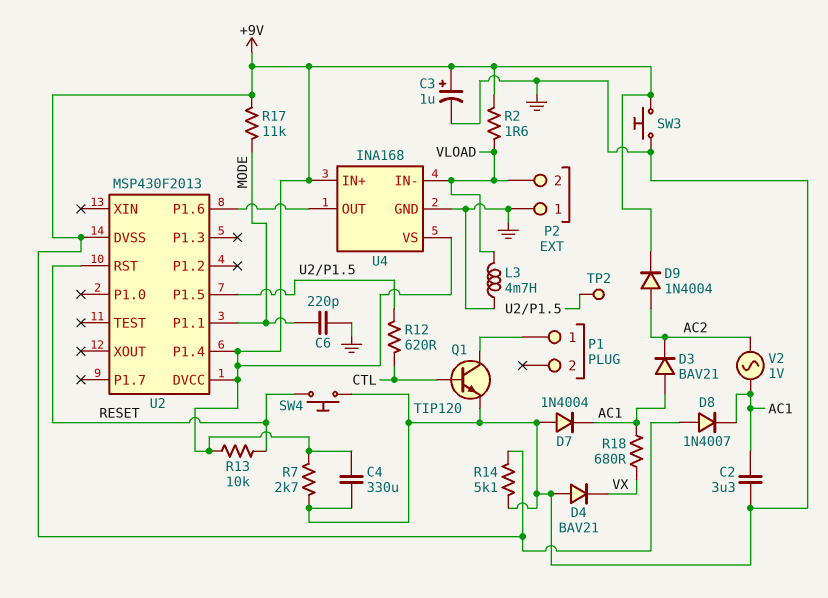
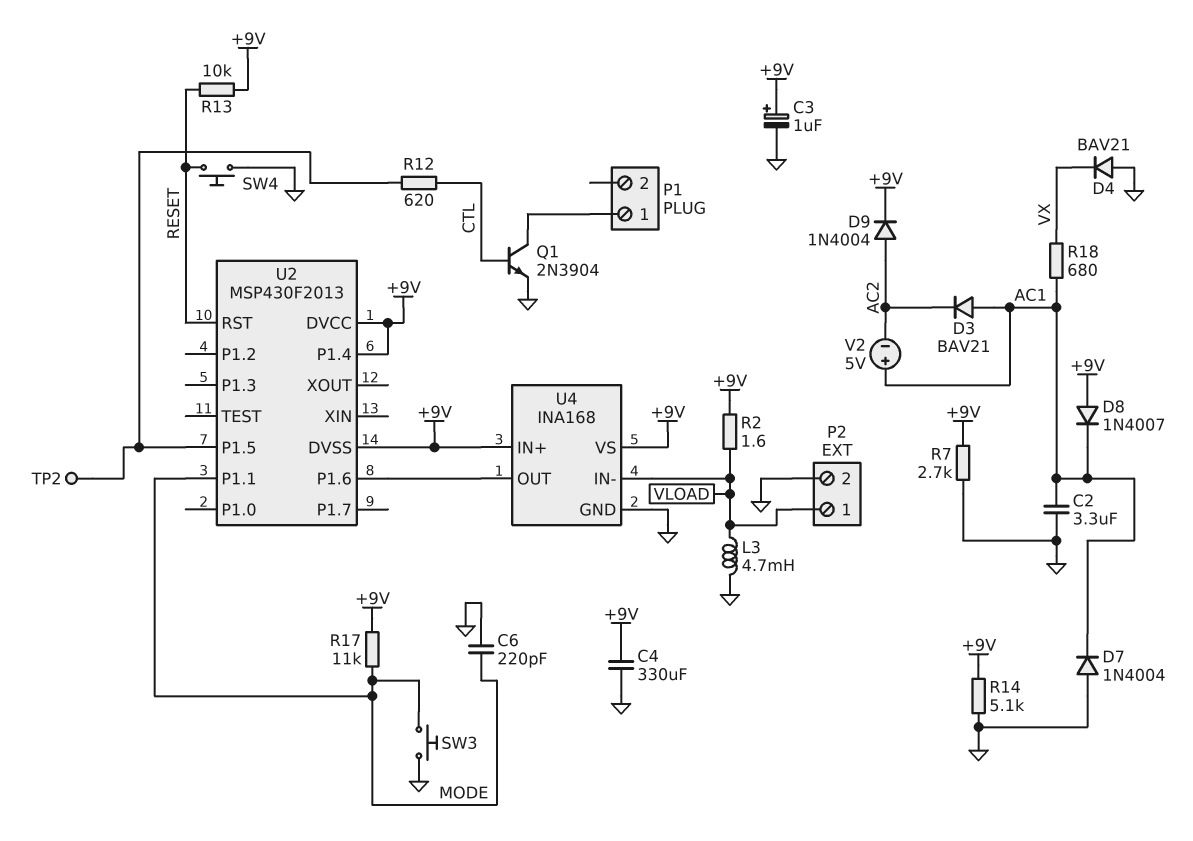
P2 pin 1: GND -> VLOAD
P2 pin 2: VLOAD -> GND
Q1: NPN TIP120 (B CTL, C P1/1, E GND) -> NPN 2N3904 (B CTL, C P1/1, E GND)
SW3: button (+9V, GND) -> button (GND, MODE)
V2: AC 1V (AC1, AC2) -> 5V (plus AC1, minus AC2)

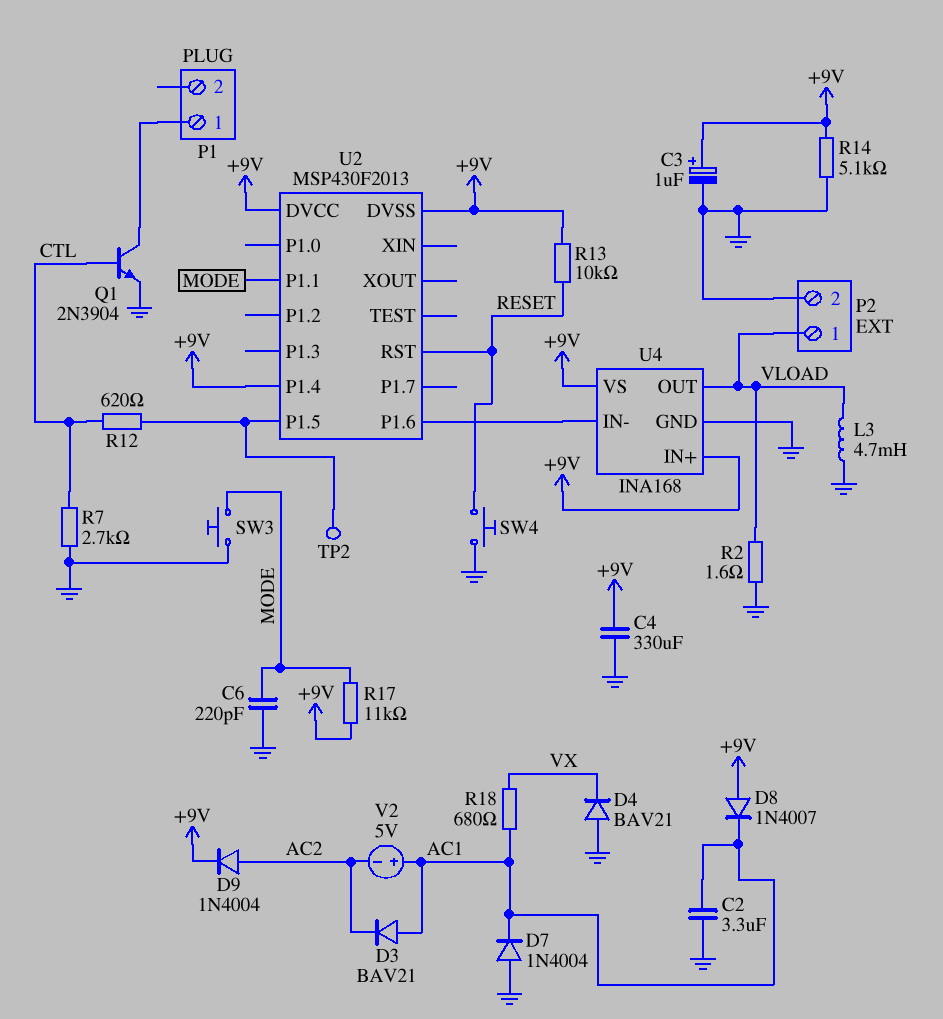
R2: 1.6 (+9V, VLOAD) -> 1.6 (GND, VLOAD)
R7: 2.7k (+9V, GND) -> 2.7k (CTL, GND)
U4 pin IN-: VLOAD -> U2/P1.6
U4 pin OUT: U2/P1.6 -> VLOAD

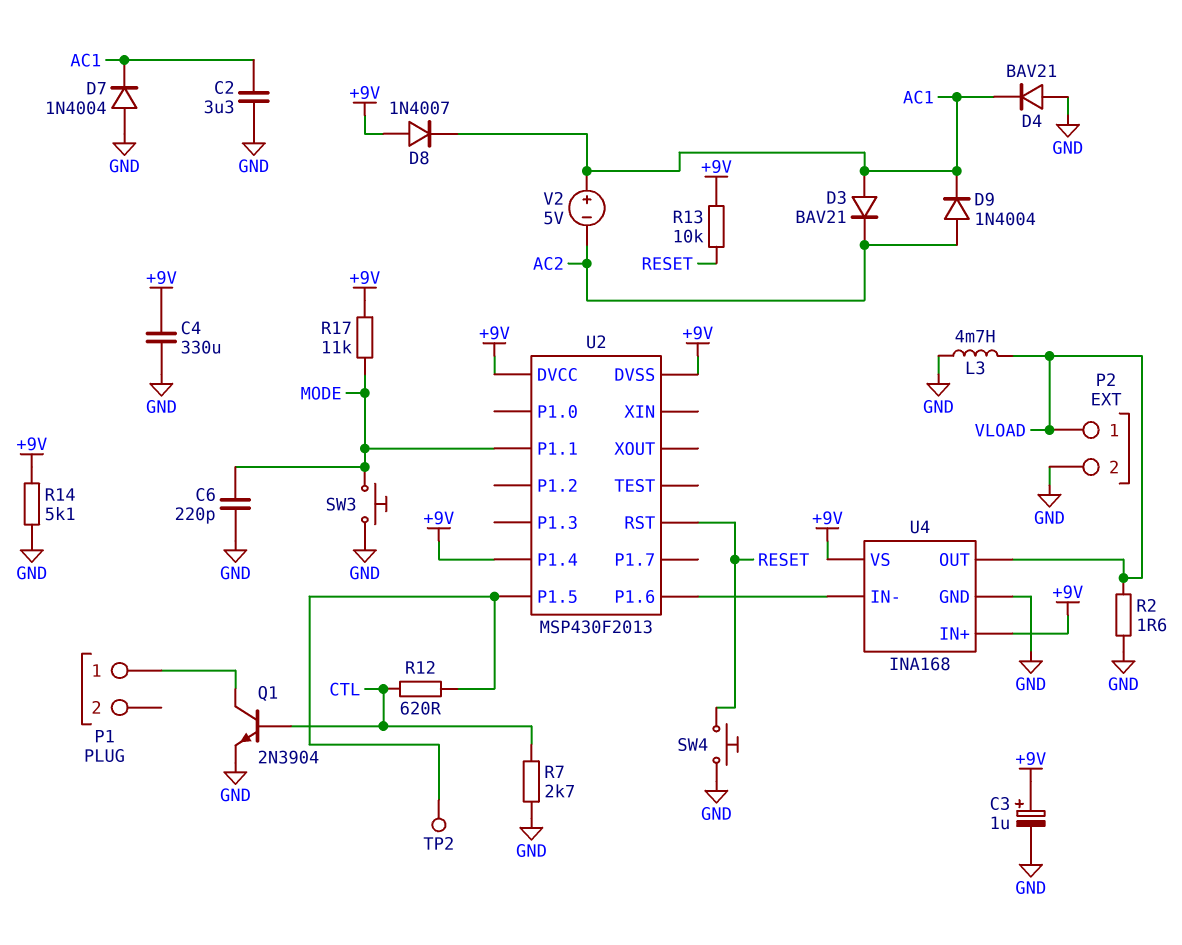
D4: diode BAV21 (A GND, K VX) -> diode BAV21 (A GND, K AC1)
D9: diode 1N4004 (A AC2, K +9V) -> diode 1N4004 (A AC2, K AC1)
R18: 680 (AC1, VX) -> none

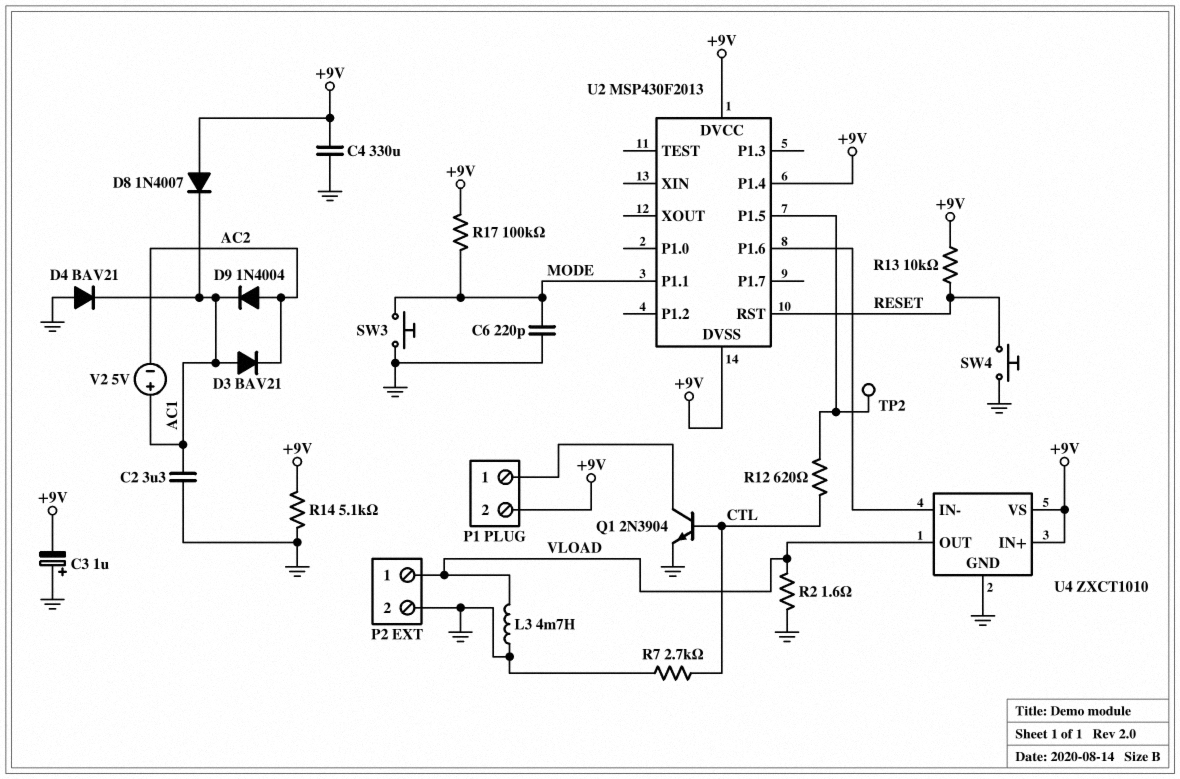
C3: 1uF (plus +9V, minus GND) -> 1uF (plus GND, minus +9V)
D7: diode 1N4004 (A GND, K AC1) -> none
P1 pin 2: none -> +9V
R17: 11k (+9V, MODE) -> 100k (+9V, MODE)
U4: INA168 -> ZXCT1010

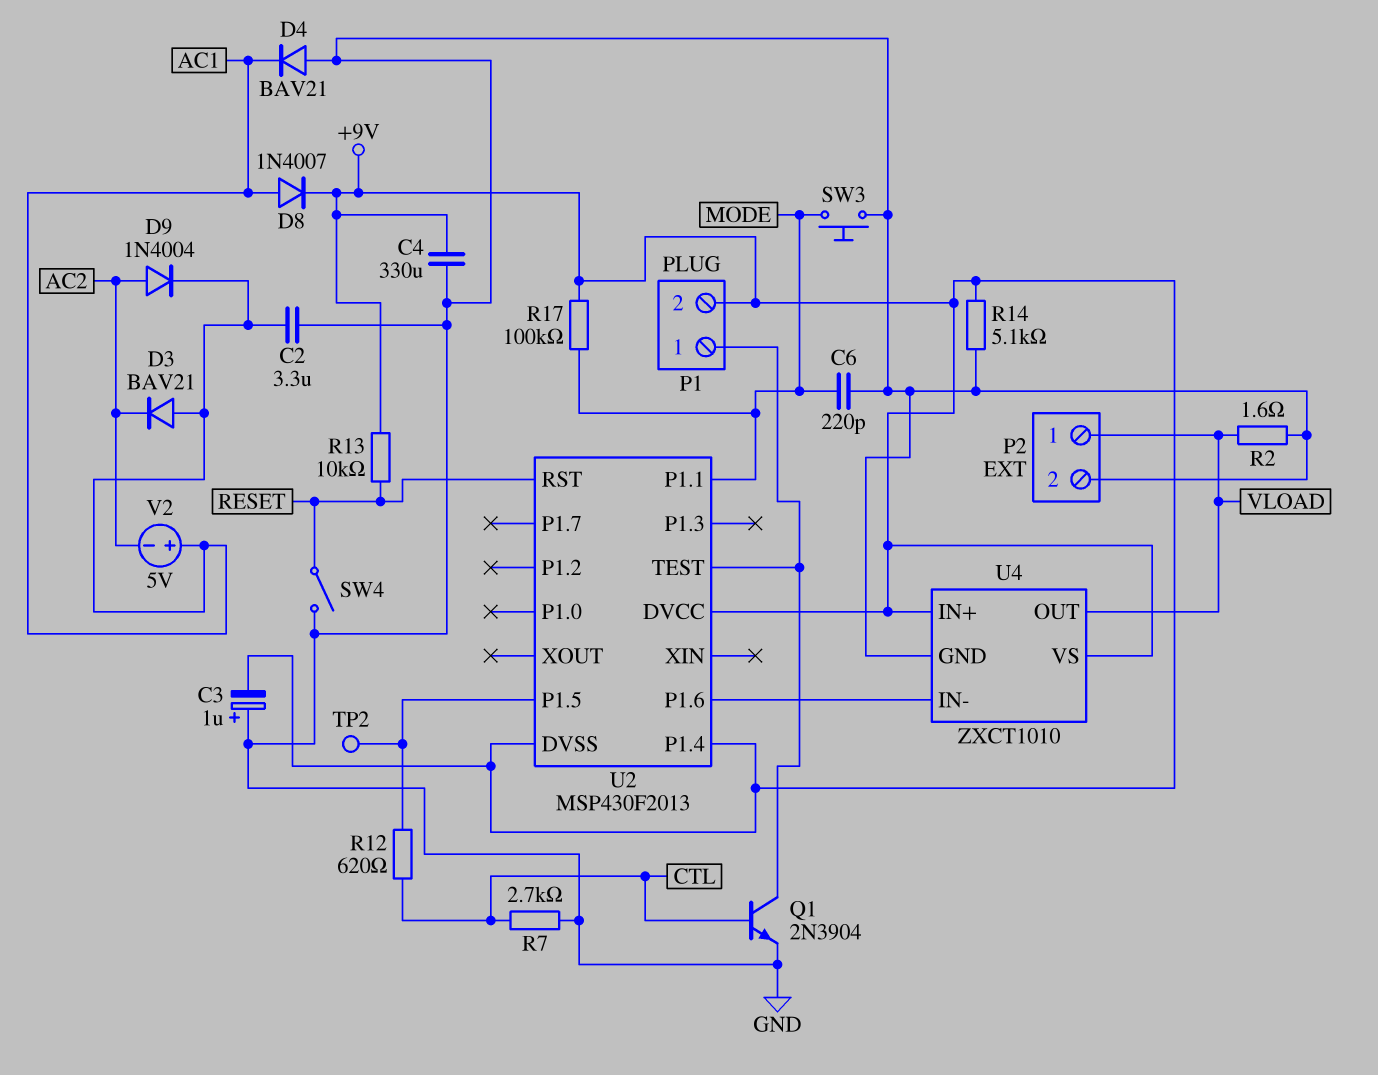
D8: diode 1N4007 (A +9V, K AC1) -> diode 1N4007 (A AC1, K +9V)
L3: 4.7mH (GND, VLOAD) -> none
SW4: button (GND, RESET) -> switch (GND, RESET)
U2 pin TEST: none -> P1/1

